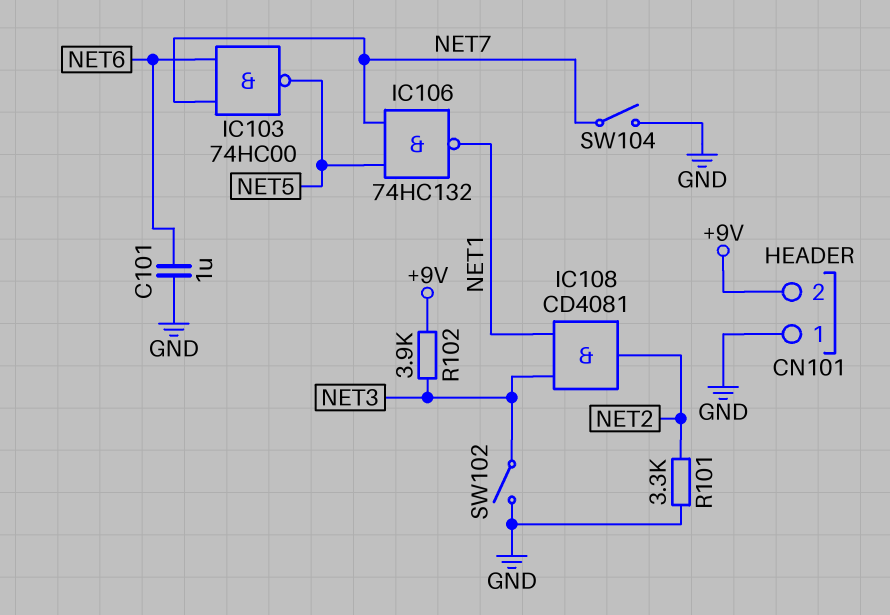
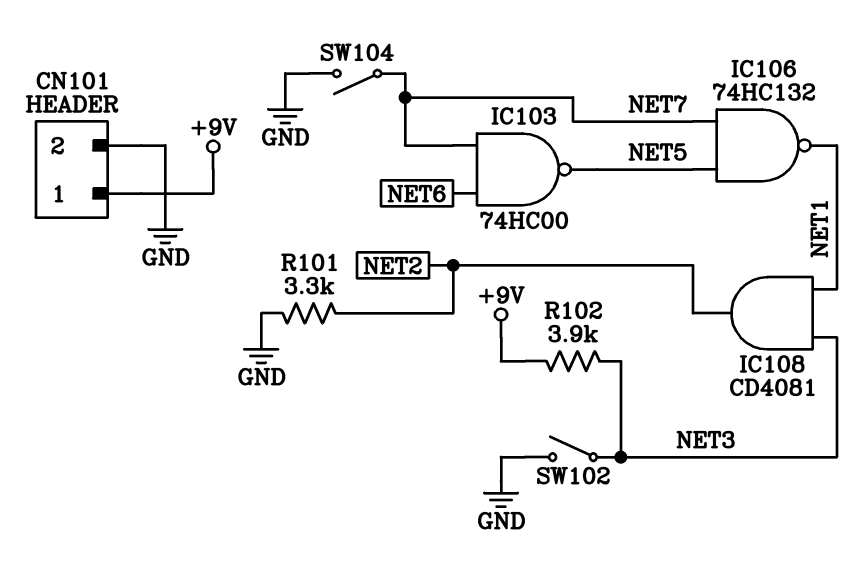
C101: 1uF (GND, NET6) -> none
CN101 pin 1: GND -> +9V
CN101 pin 2: +9V -> GND

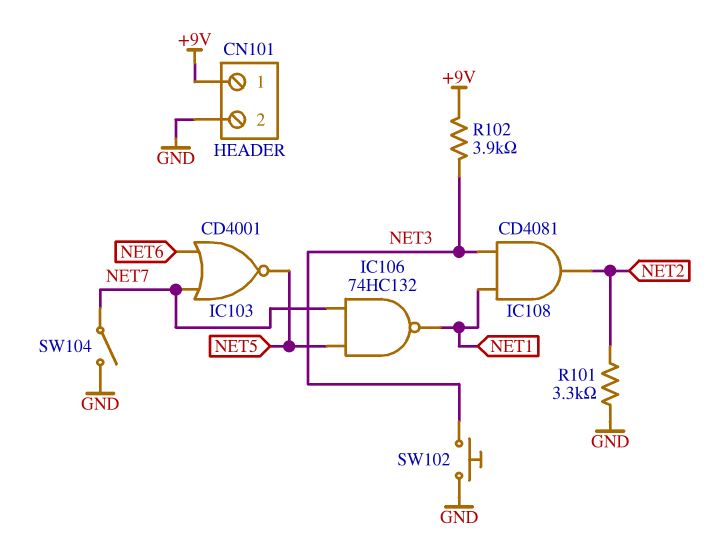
IC103: NAND 74HC00 (in NET6, in NET7, out NET5) -> NOR CD4001 (in NET6, in NET7, out NET5)
SW102: switch (GND, NET3) -> button (GND, NET3)

